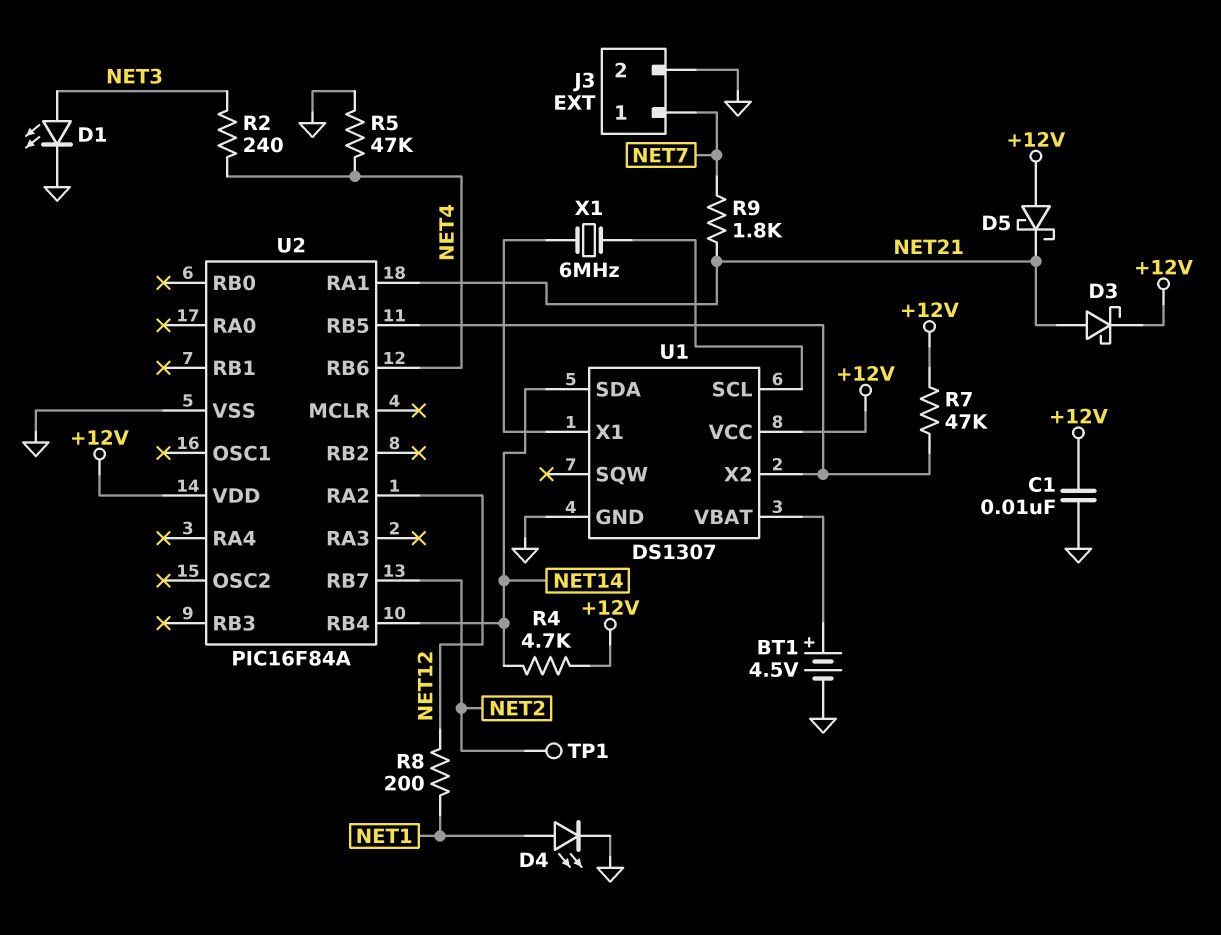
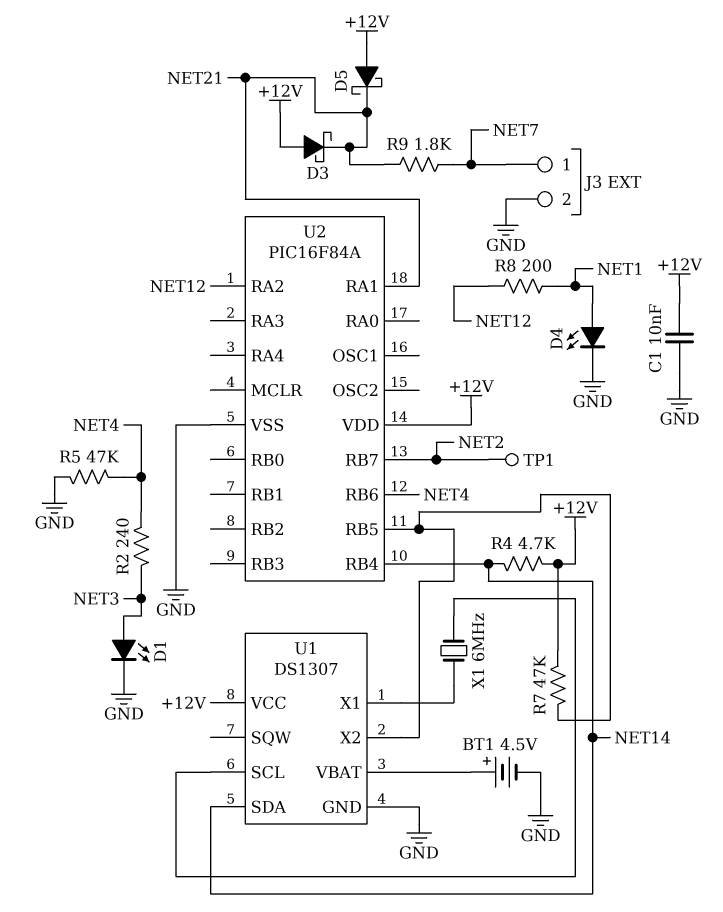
D3: schottky (A NET21, K +12V) -> schottky (A +12V, K NET21)

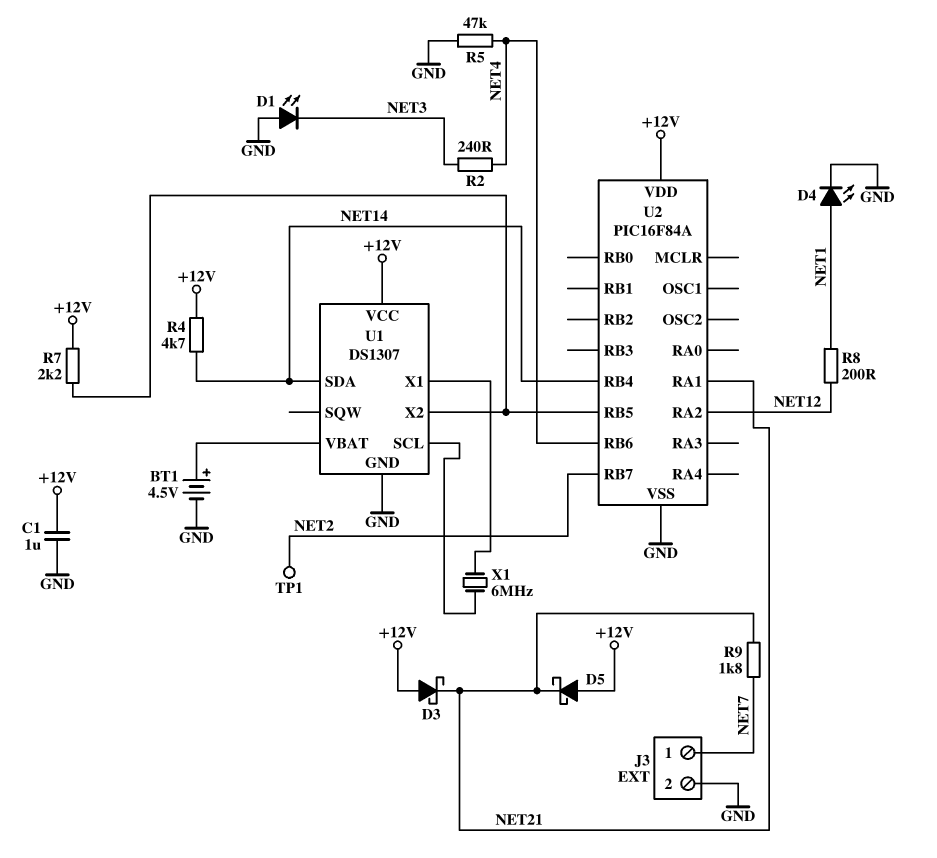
C1: 10nF (+12V, GND) -> 1uF (+12V, GND)
D1: LED (A NET3, K GND) -> LED (A GND, K NET3)
R7: 47k (+12V, U1/X2) -> 2.2k (+12V, U1/X2)

